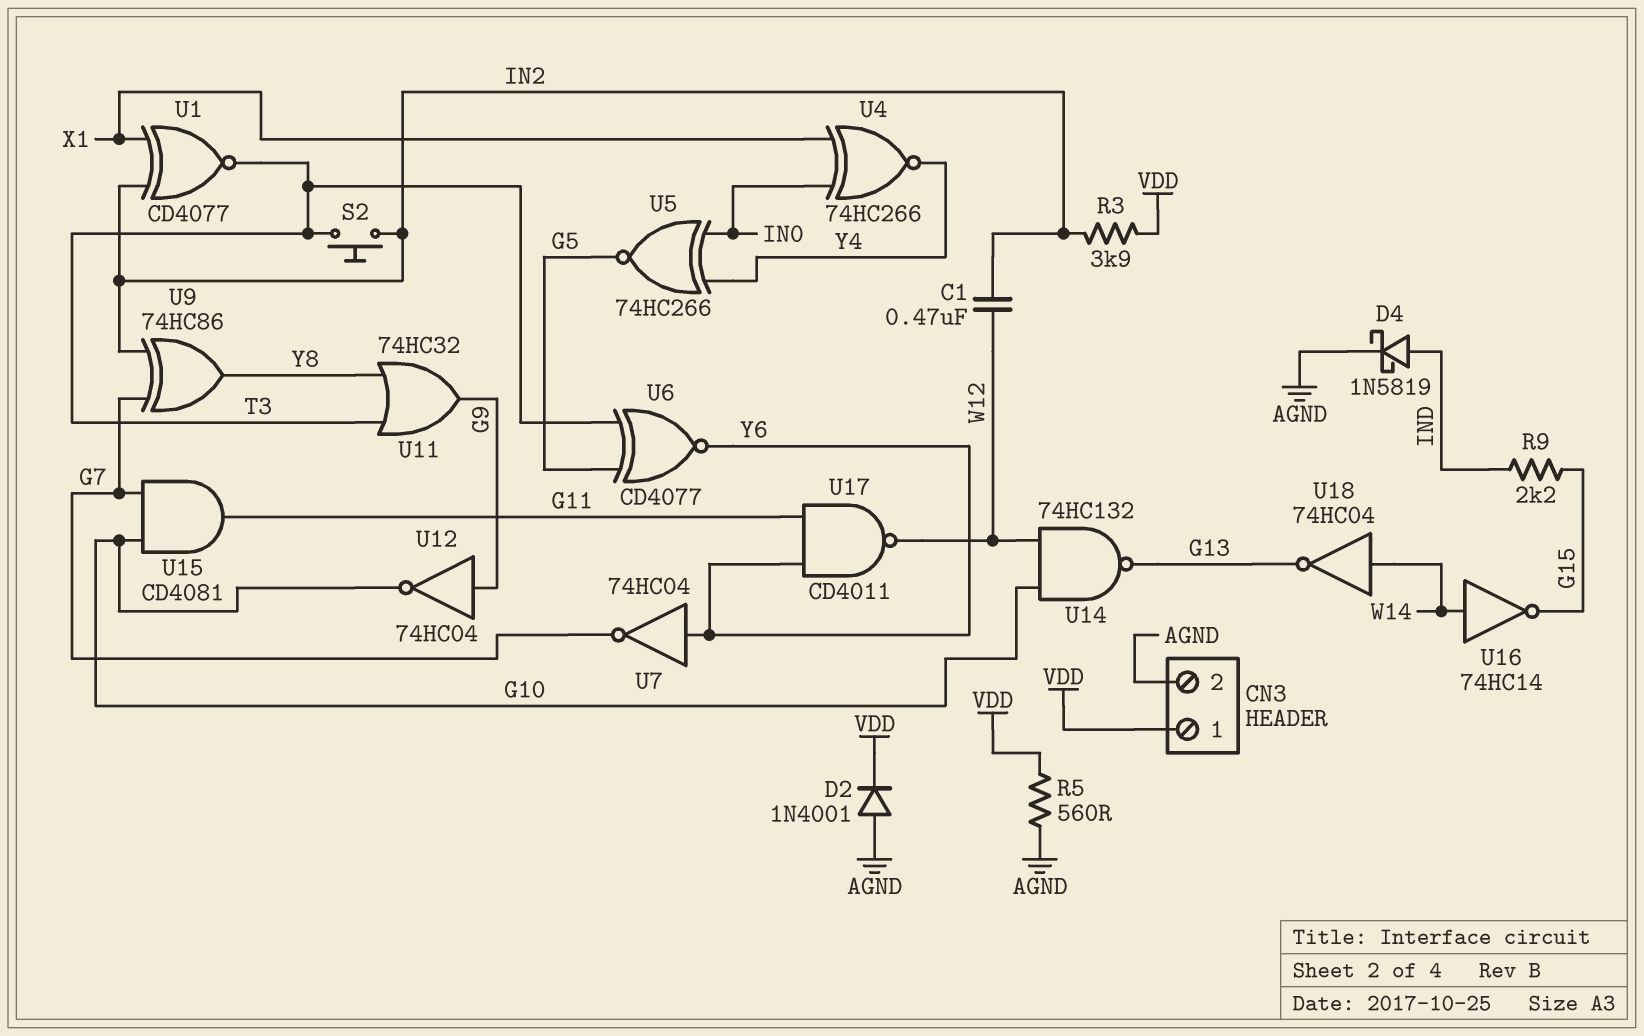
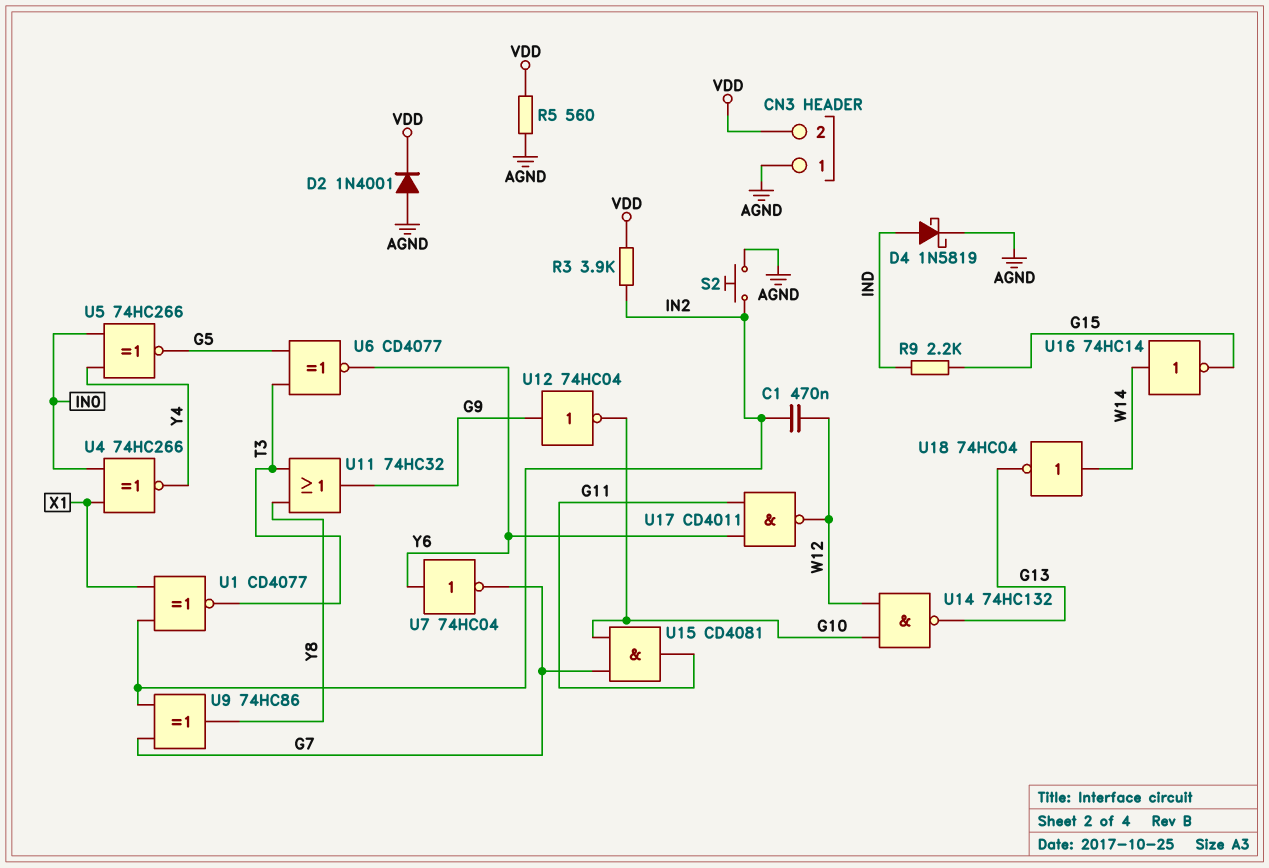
CN3 pin 1: VDD -> AGND
CN3 pin 2: AGND -> VDD
S2: button (IN2, T3) -> button (AGND, IN2)

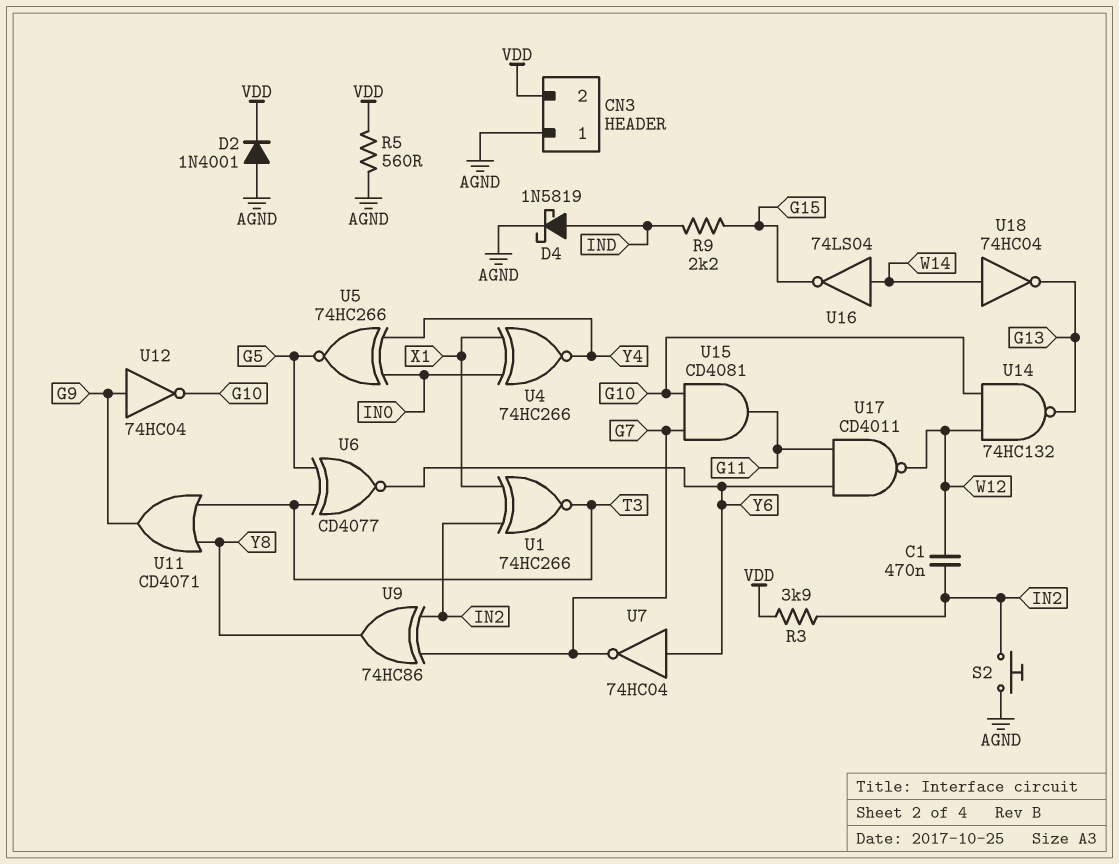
U1: XNOR CD4077 (in IN2, in X1, out T3) -> XNOR 74HC266 (in IN2, in X1, out T3)
U11: OR 74HC32 (in T3, in Y8, out G9) -> OR CD4071 (in T3, in Y8, out G9)
U16: NOT 74HC14 (in W14, out G15) -> NOT 74LS04 (in W14, out G15)

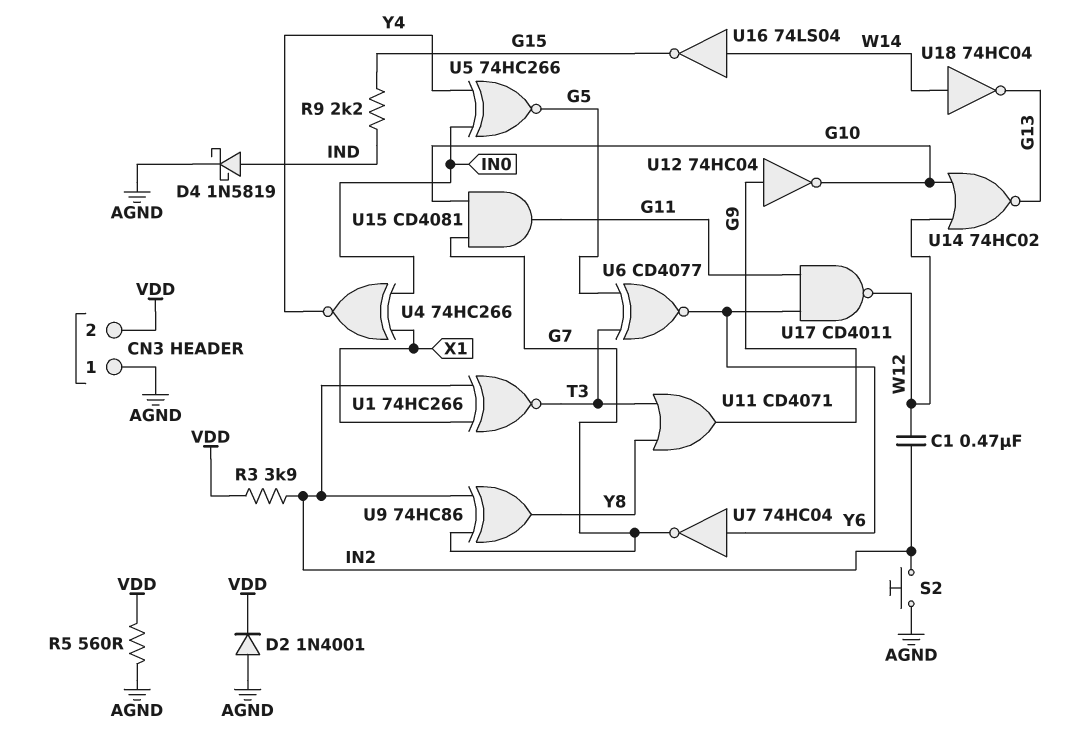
U14: NAND 74HC132 (in G10, in W12, out G13) -> NOR 74HC02 (in G10, in W12, out G13)

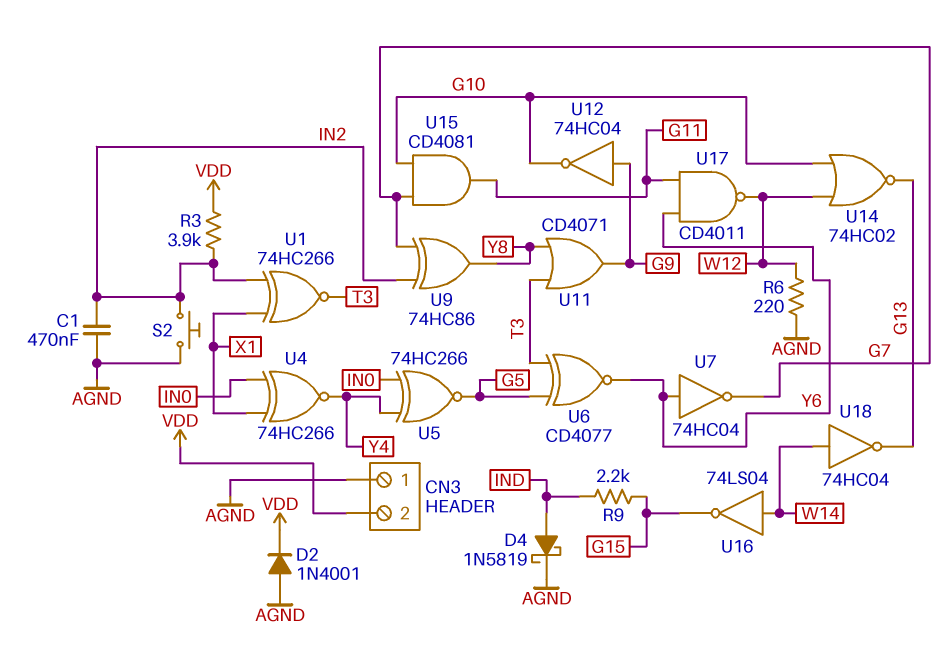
C1: 470nF (IN2, W12) -> 470nF (AGND, IN2)
R5: 560 (AGND, VDD) -> none
R6: none -> 220 (AGND, W12)

